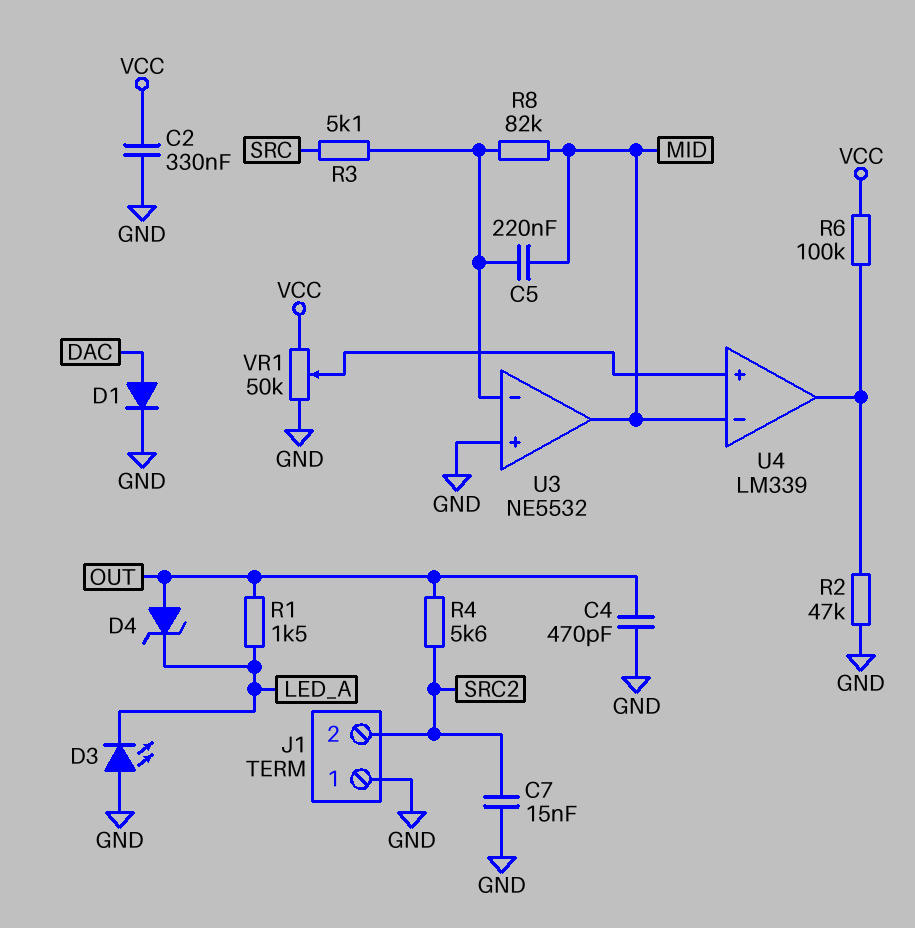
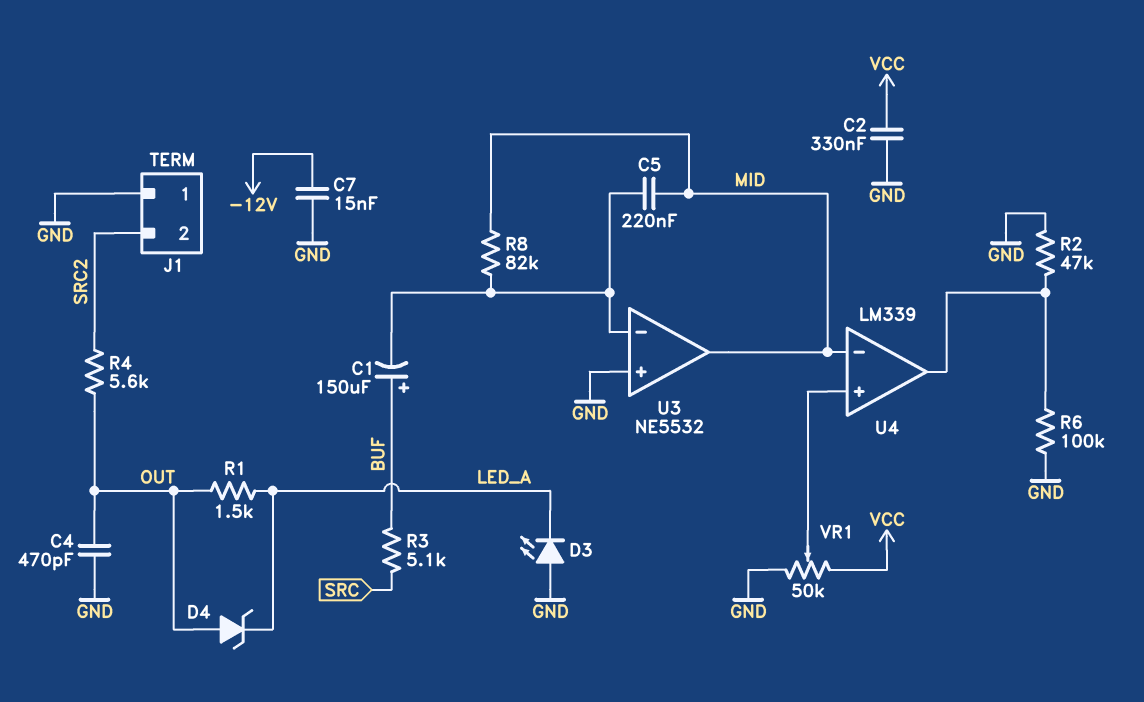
C1: none -> 150uF (plus BUF, minus U3/in-)
C7: 15nF (GND, SRC2) -> 15nF (-12V, GND)
D1: diode (A DAC, K GND) -> none
R3: 5.1k (SRC, U3/in-) -> 5.1k (BUF, SRC)
R6: 100k (U4/out, VCC) -> 100k (GND, U4/out)

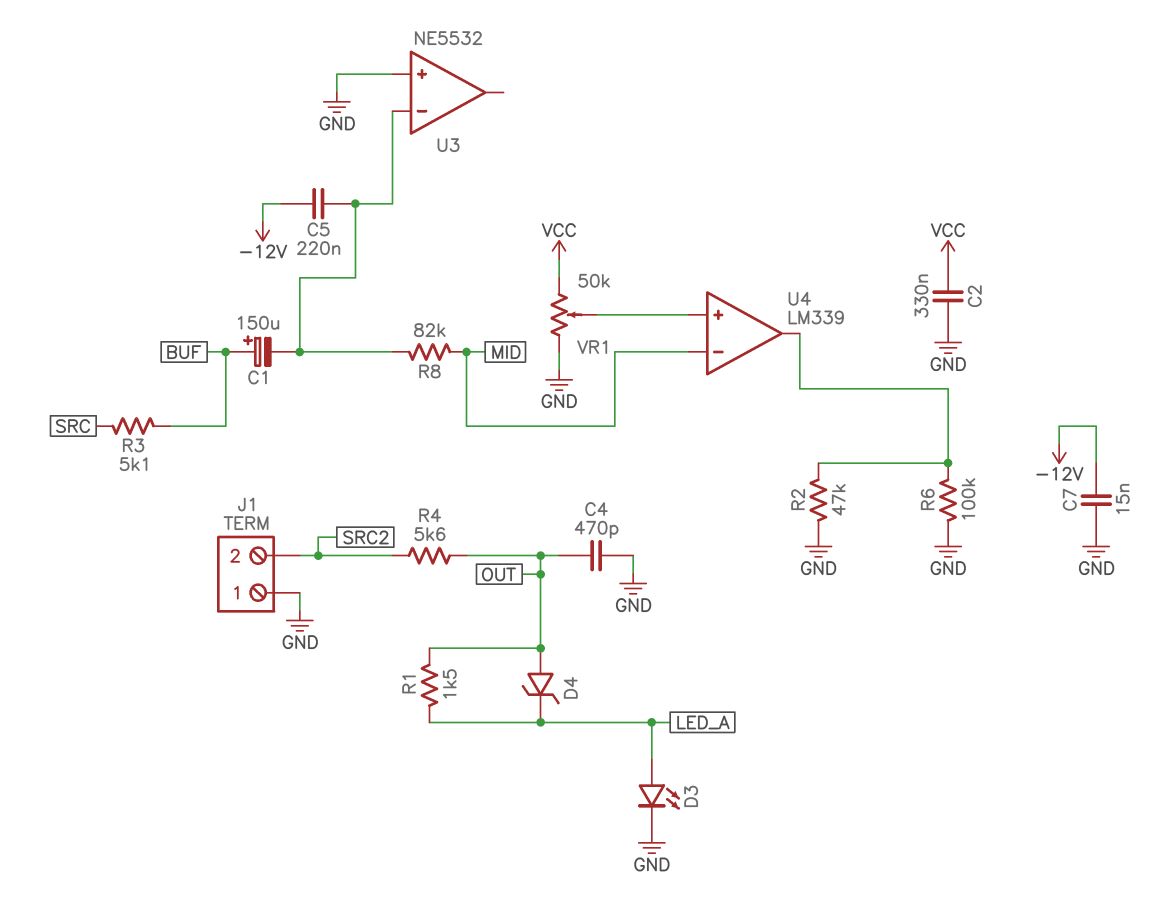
C5: 220nF (MID, U3/in-) -> 220nF (-12V, U3/in-)
D3: LED (A GND, K LED_A) -> LED (A LED_A, K GND)
U3 pin out: MID -> none

